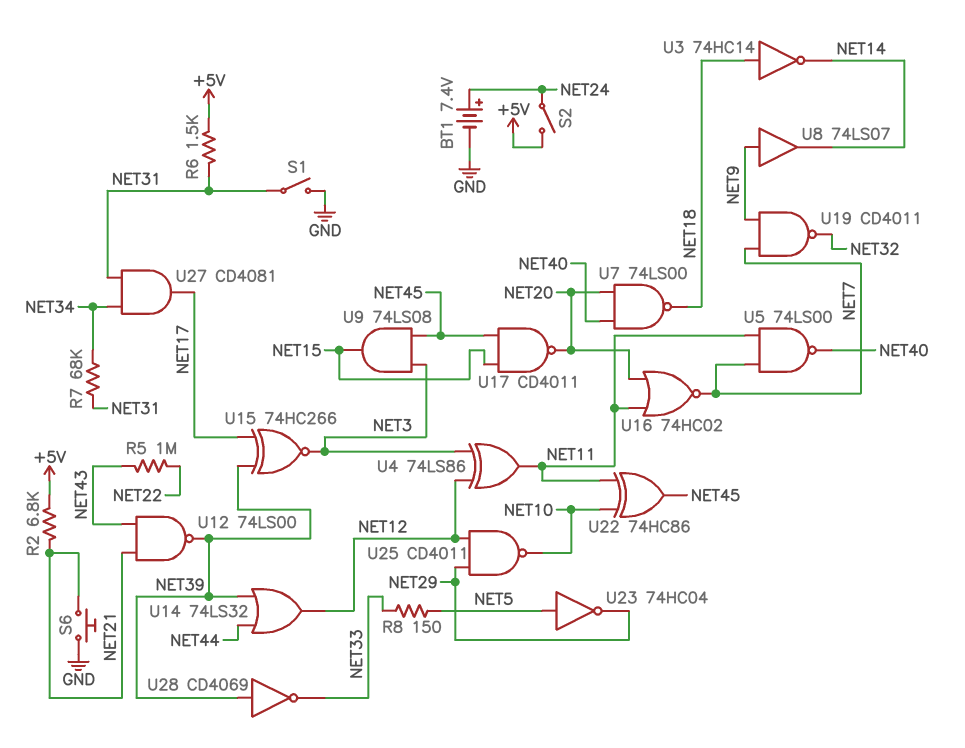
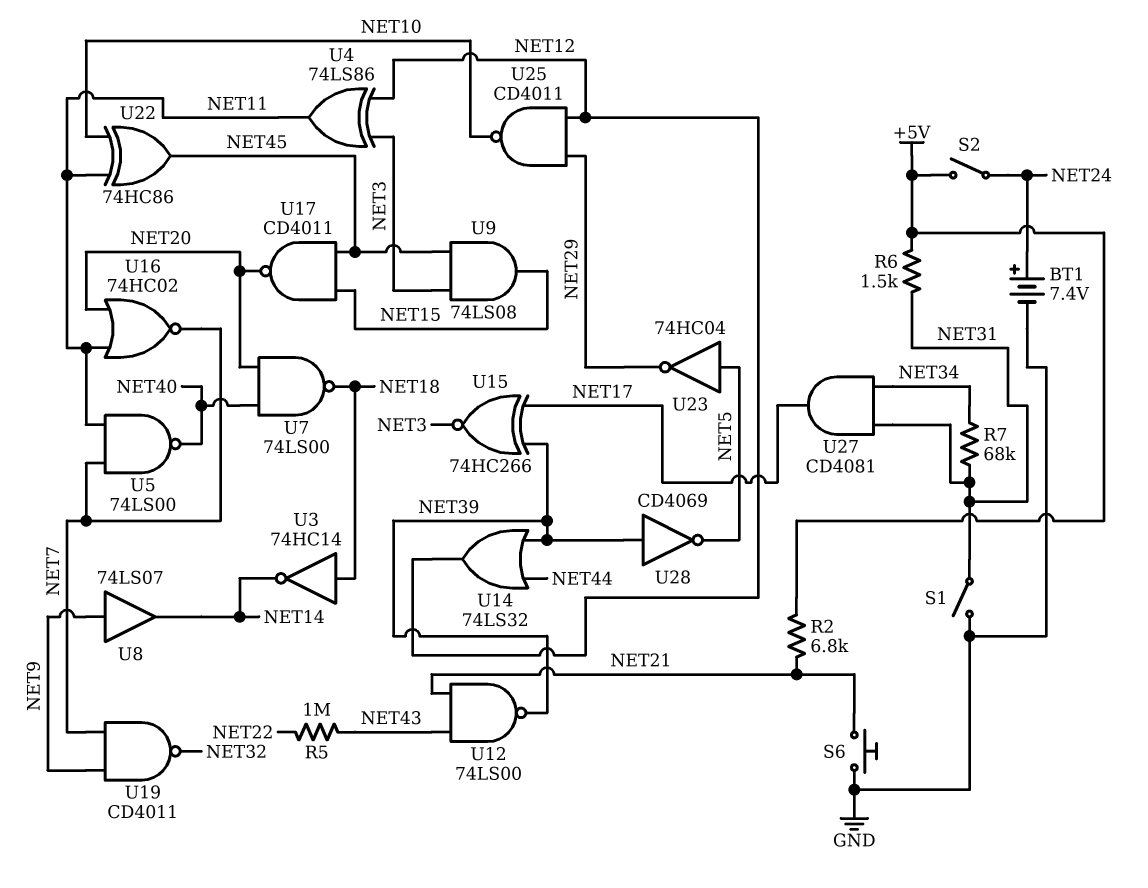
R8: 150 (NET5, NET33) -> none
U28: NOT CD4069 (in NET39, out NET33) -> NOT CD4069 (in NET39, out NET5)

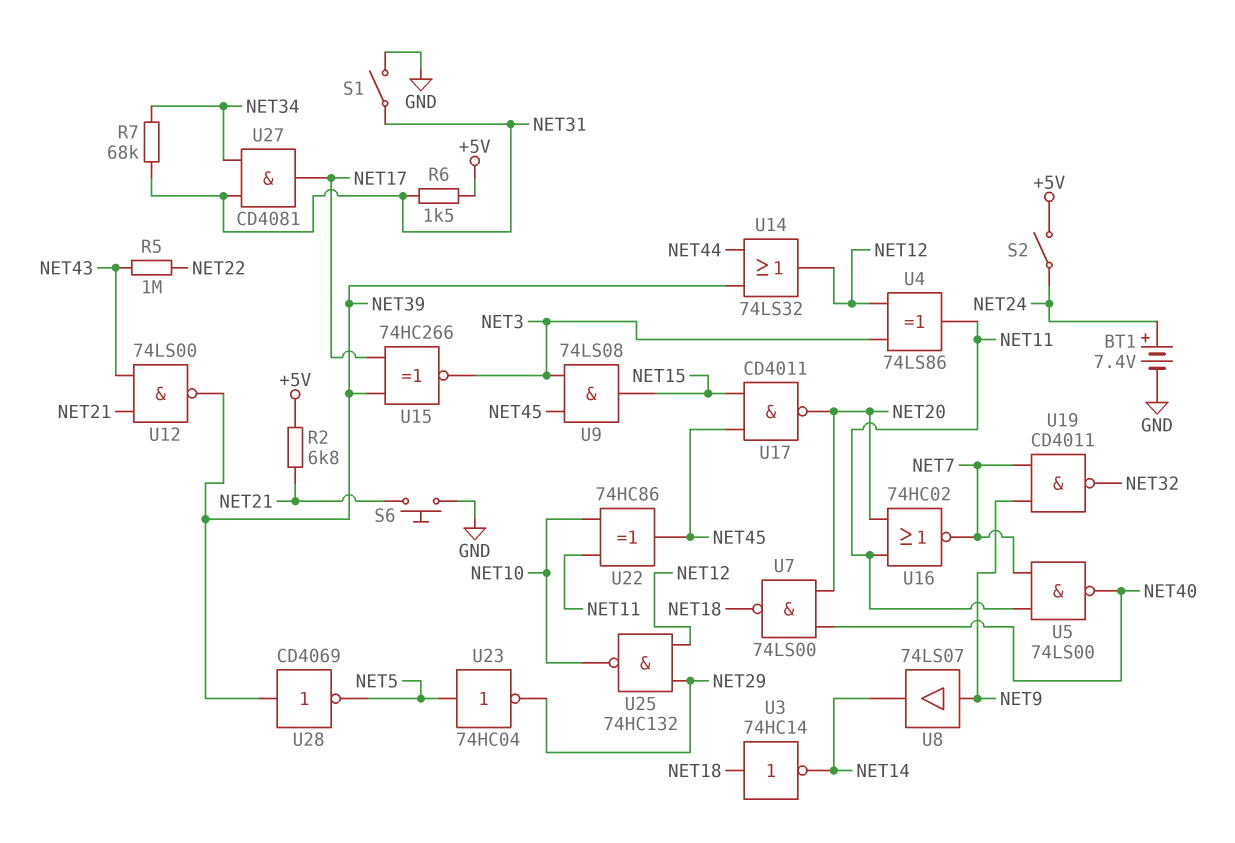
U25: NAND CD4011 (in NET12, in NET29, out NET10) -> NAND 74HC132 (in NET12, in NET29, out NET10)

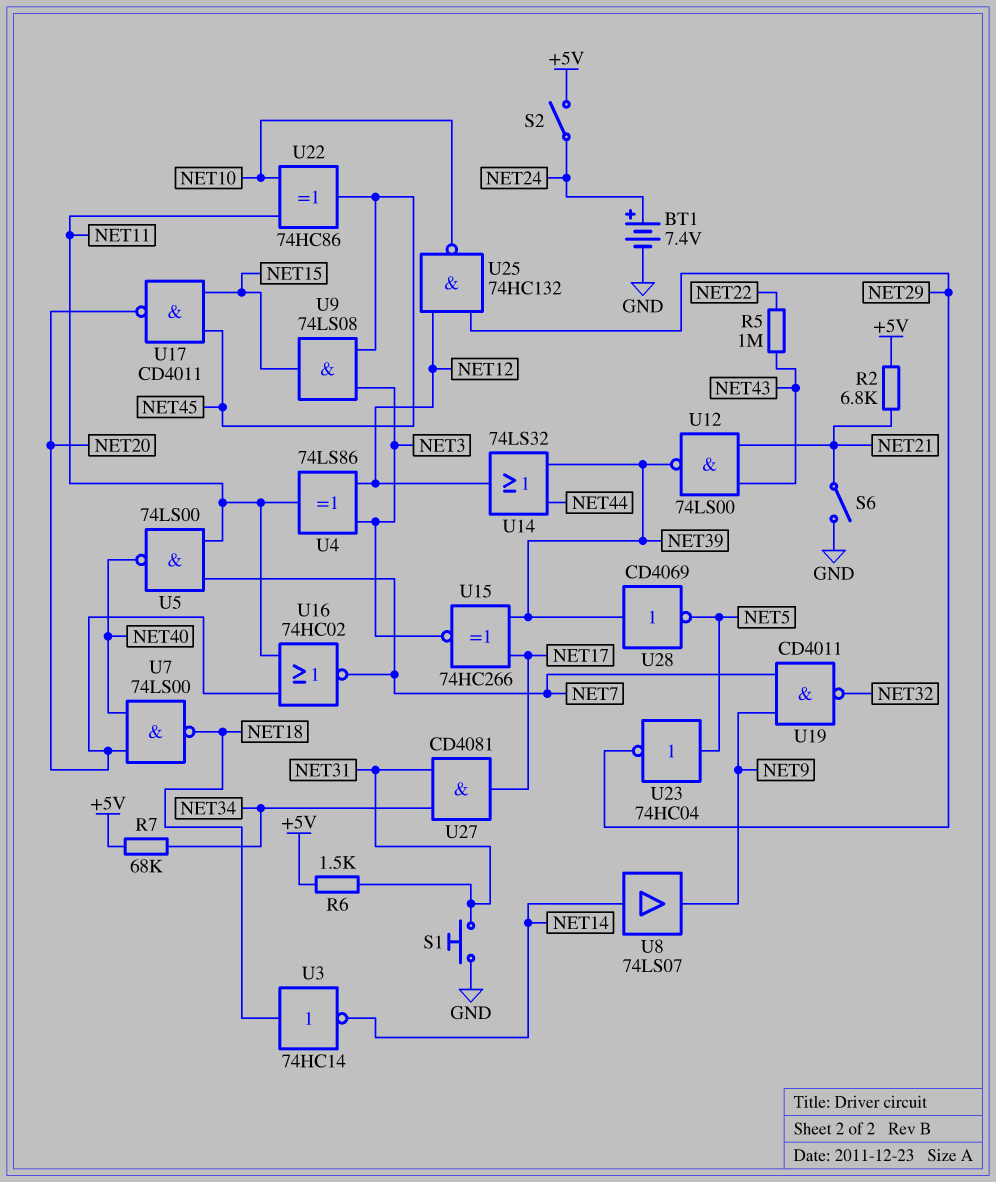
R7: 68k (NET31, NET34) -> 68k (+5V, NET34)
S1: switch (GND, NET31) -> button (GND, NET31)
S6: button (GND, NET21) -> switch (GND, NET21)
U8: buffer 74LS07 (in NET9, out NET14) -> buffer 74LS07 (in NET14, out NET9)

